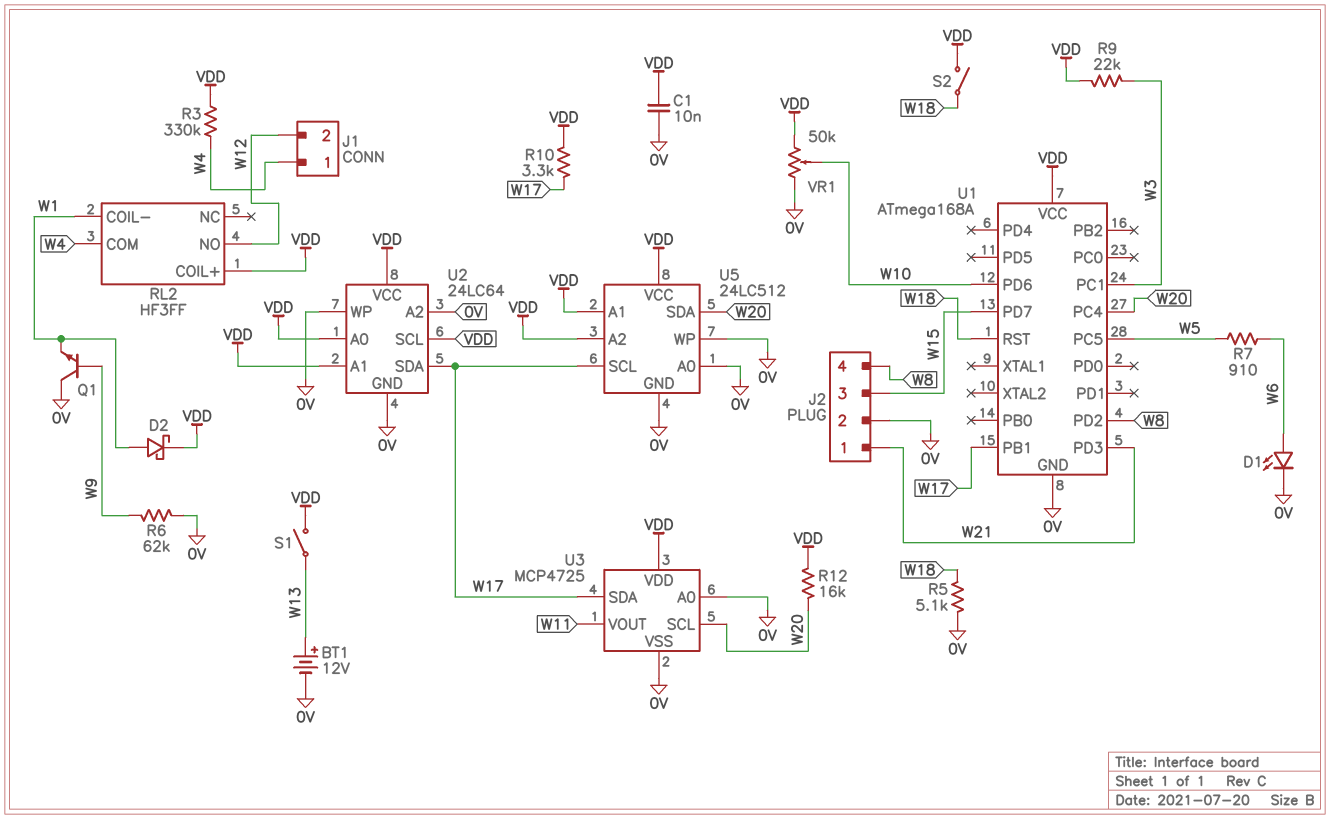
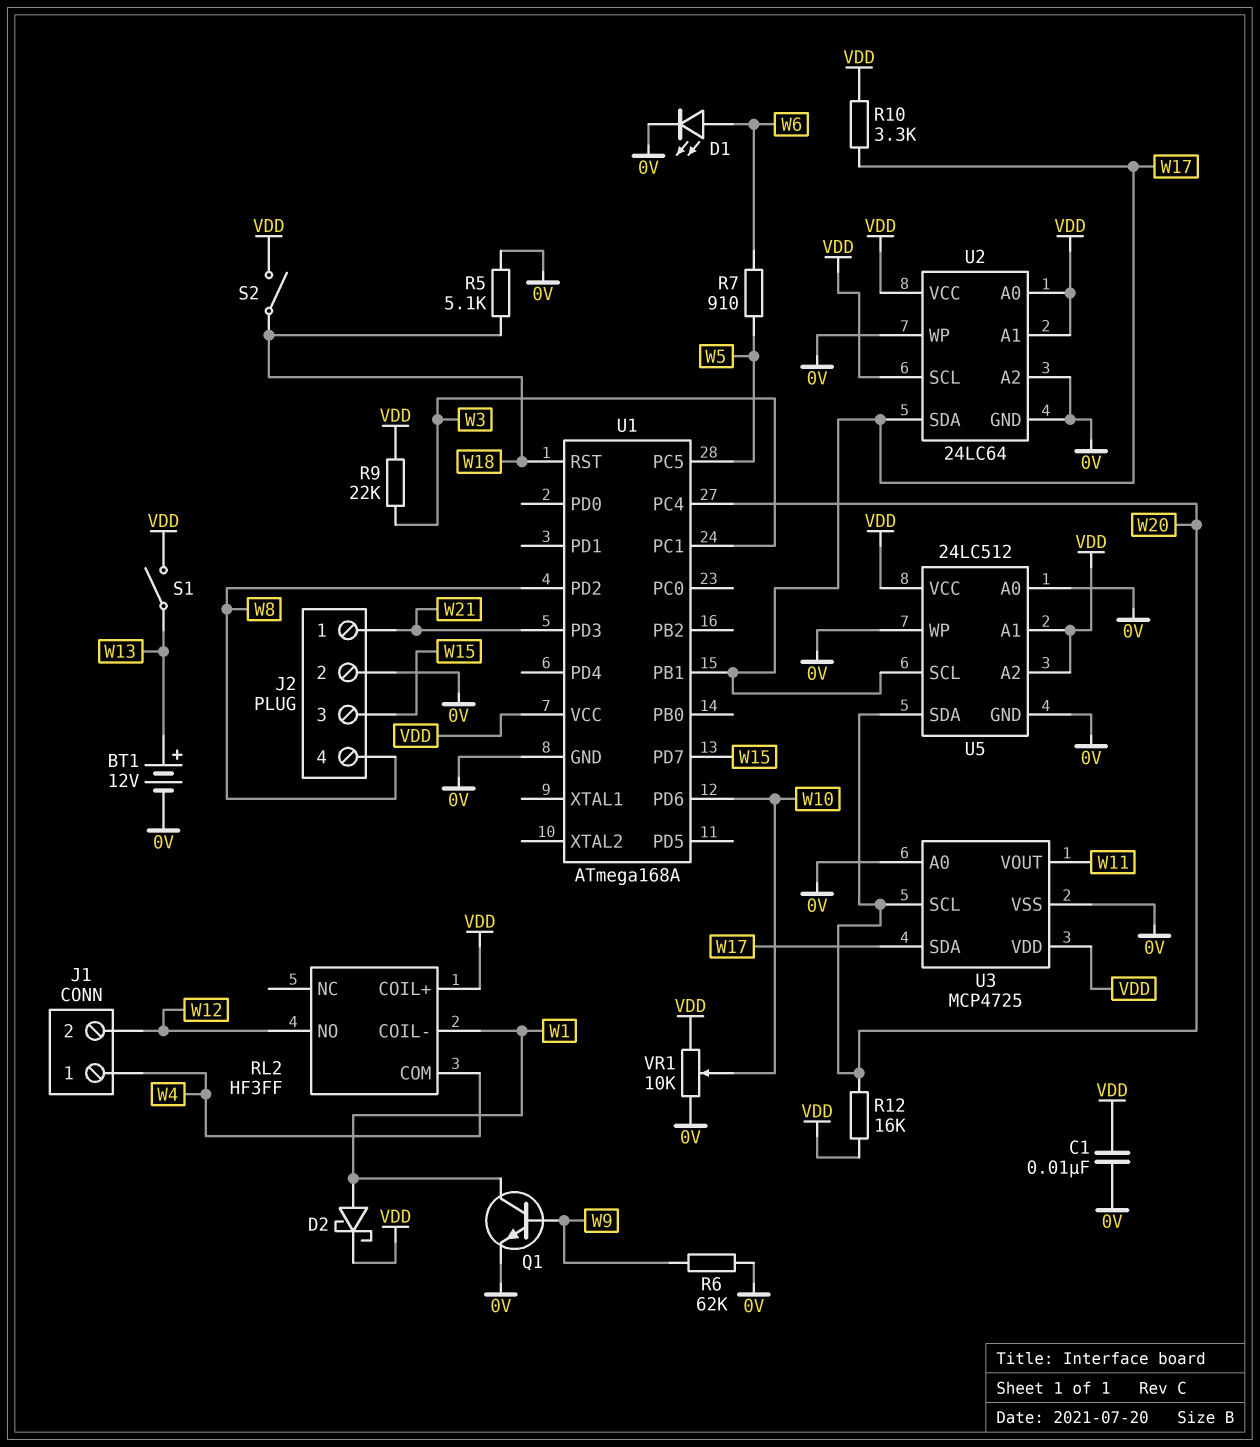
Q1: NPN (B W9, C 0V, E W1) -> NPN (B W9, C W1, E 0V)
R3: 330k (VDD, W4) -> none
VR1: 50k (0V, VDD, wiper W10) -> 10k (0V, VDD, wiper W10)

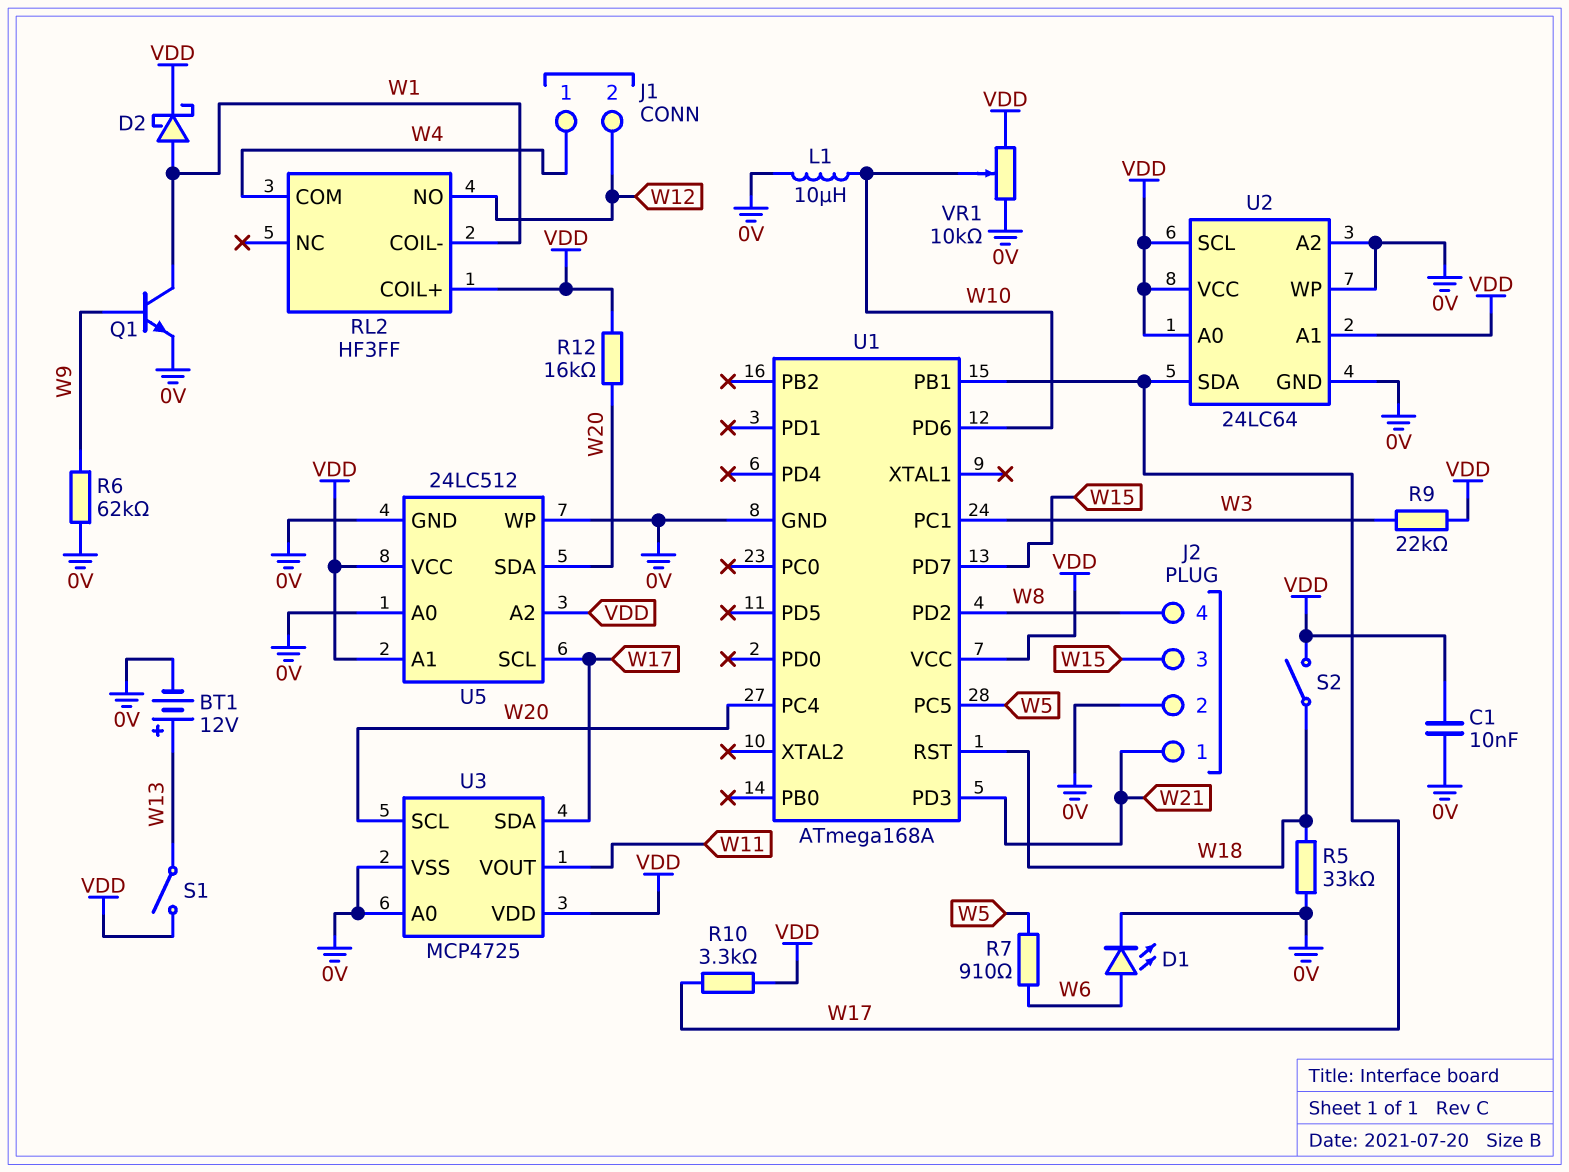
L1: none -> 10uH (0V, W10)
R5: 5.1k (0V, W18) -> 33k (0V, W18)

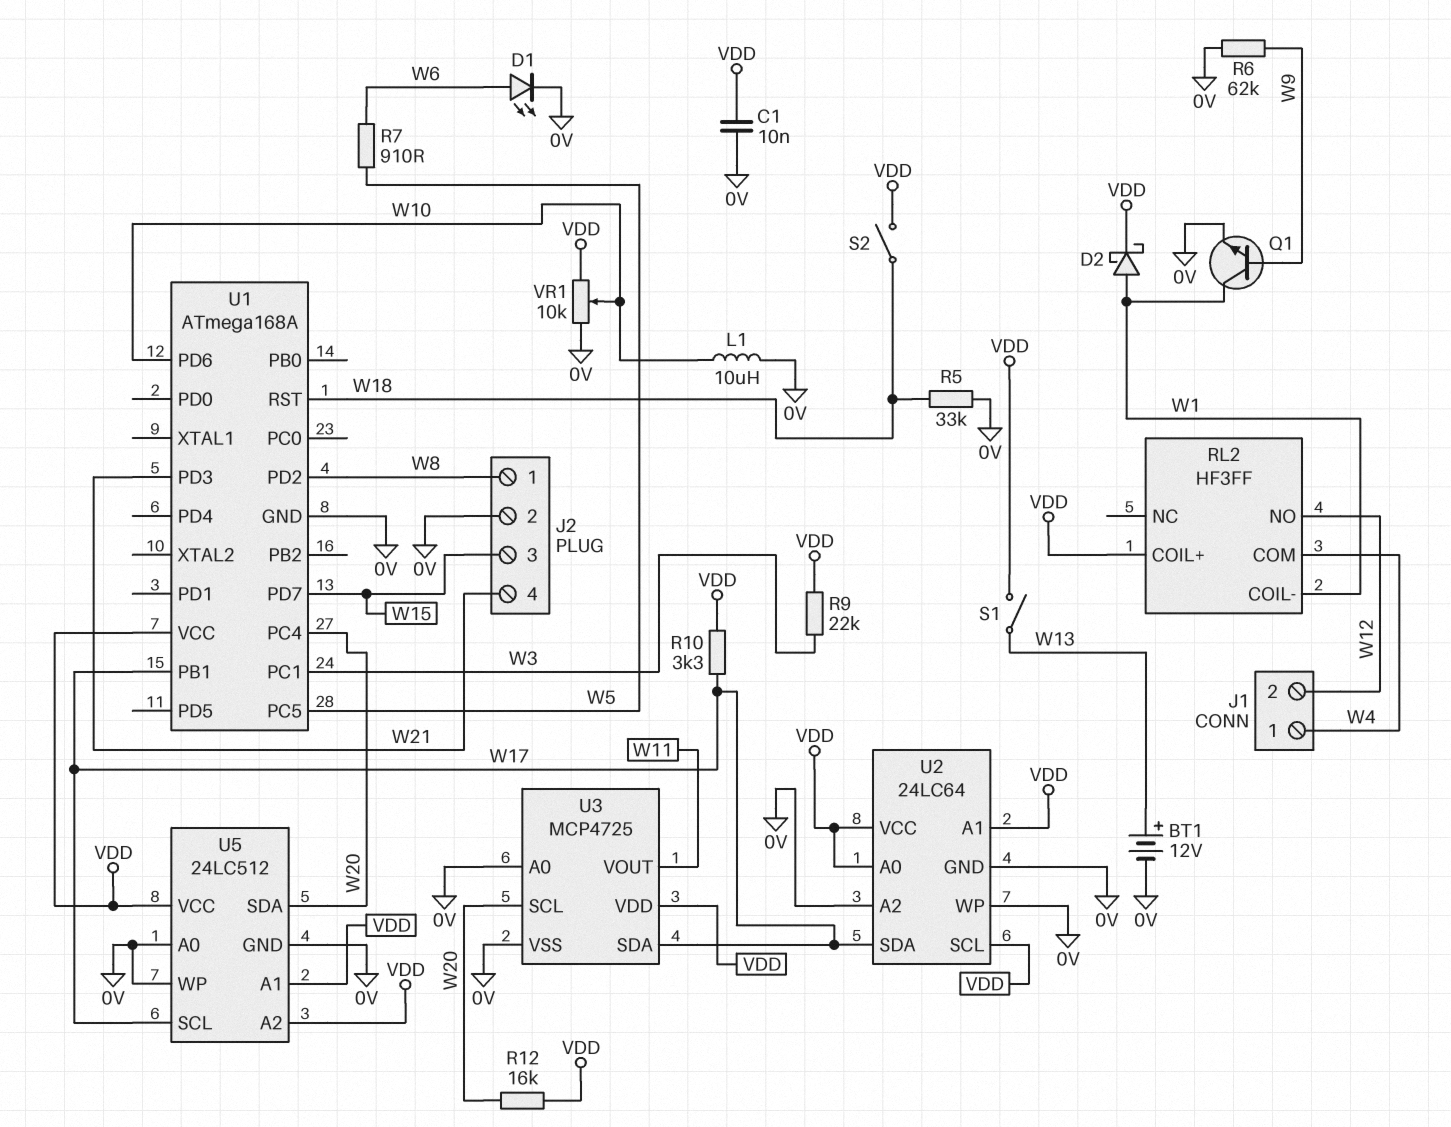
J2 pin 1: W21 -> W8
J2 pin 4: W8 -> W21

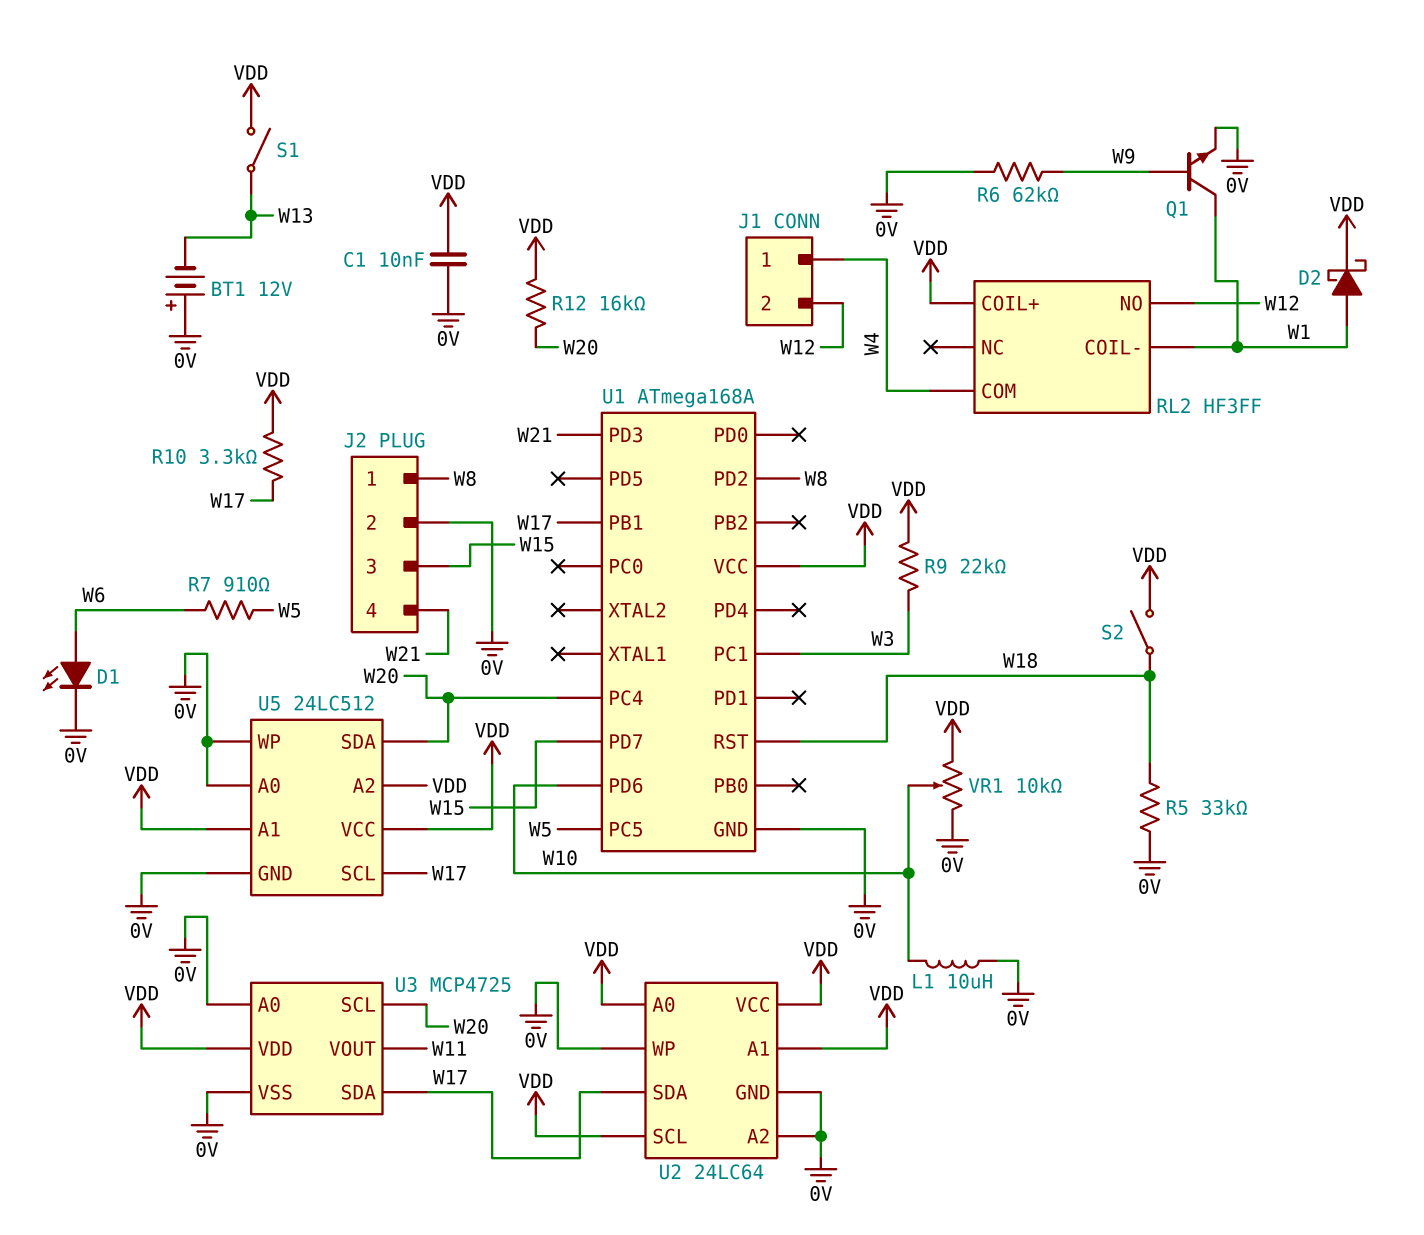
BT1: 12V (plus W13, minus 0V) -> 12V (plus 0V, minus W13)

